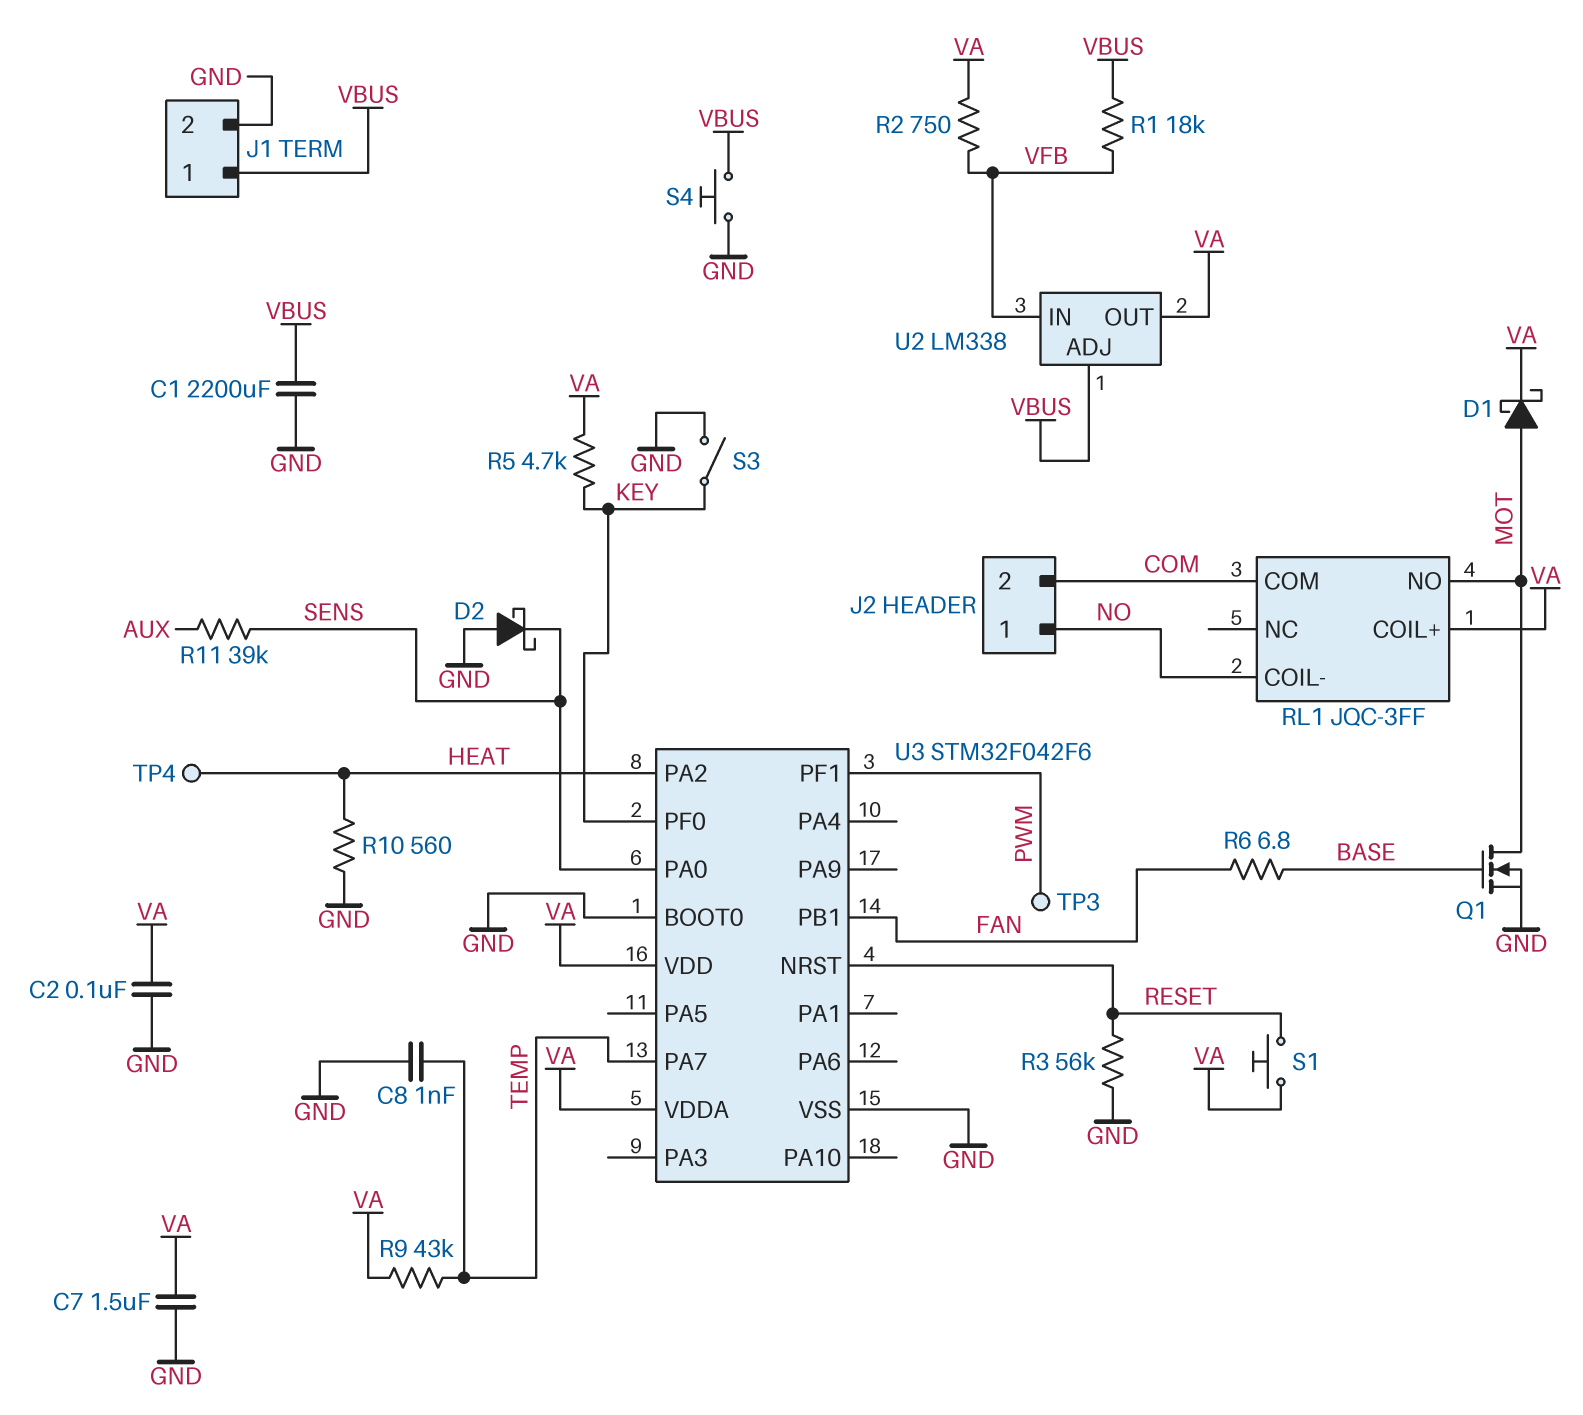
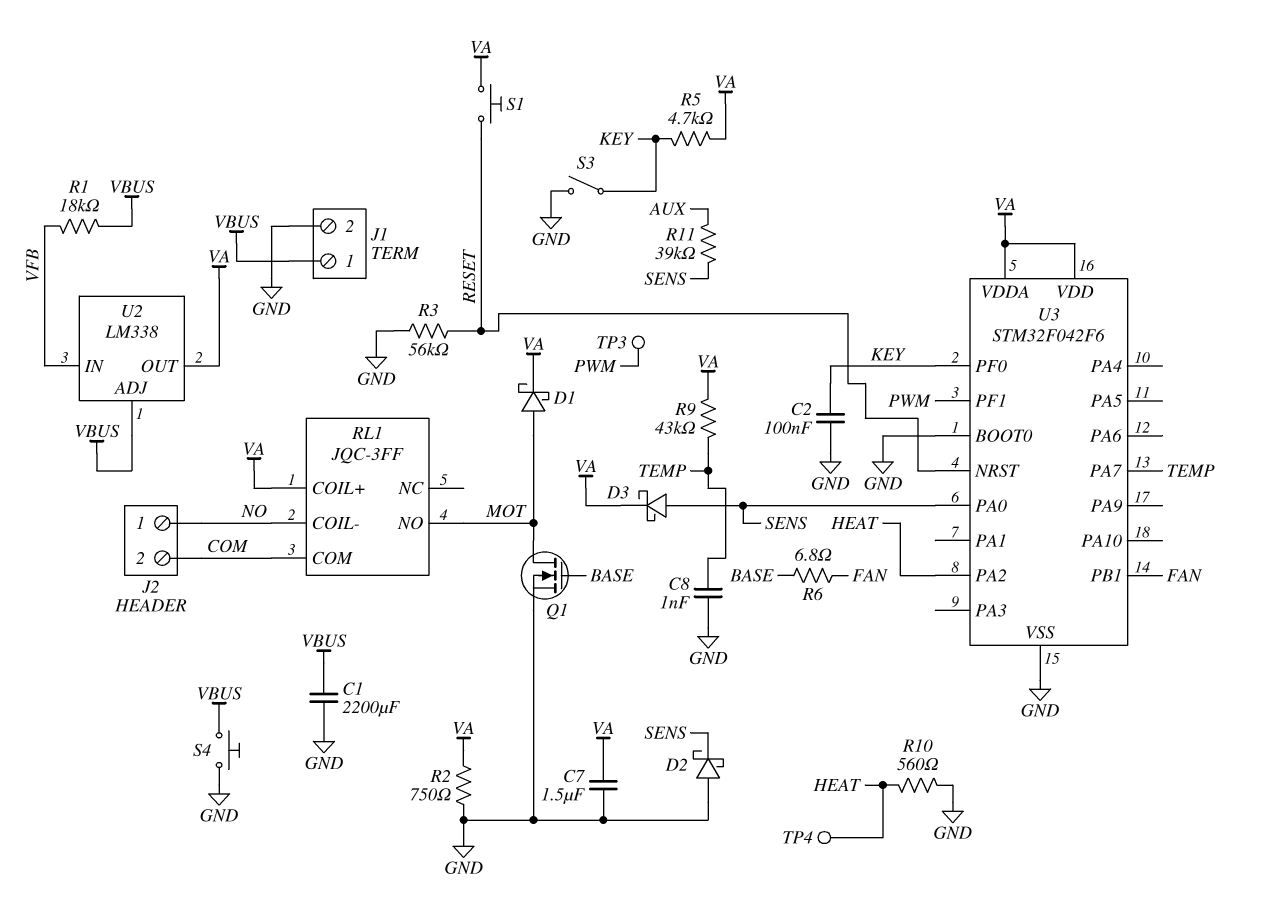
C2: 100nF (GND, VA) -> 100nF (GND, KEY)
D3: none -> schottky (A SENS, K VA)
R2: 750 (VA, VFB) -> 750 (GND, VA)

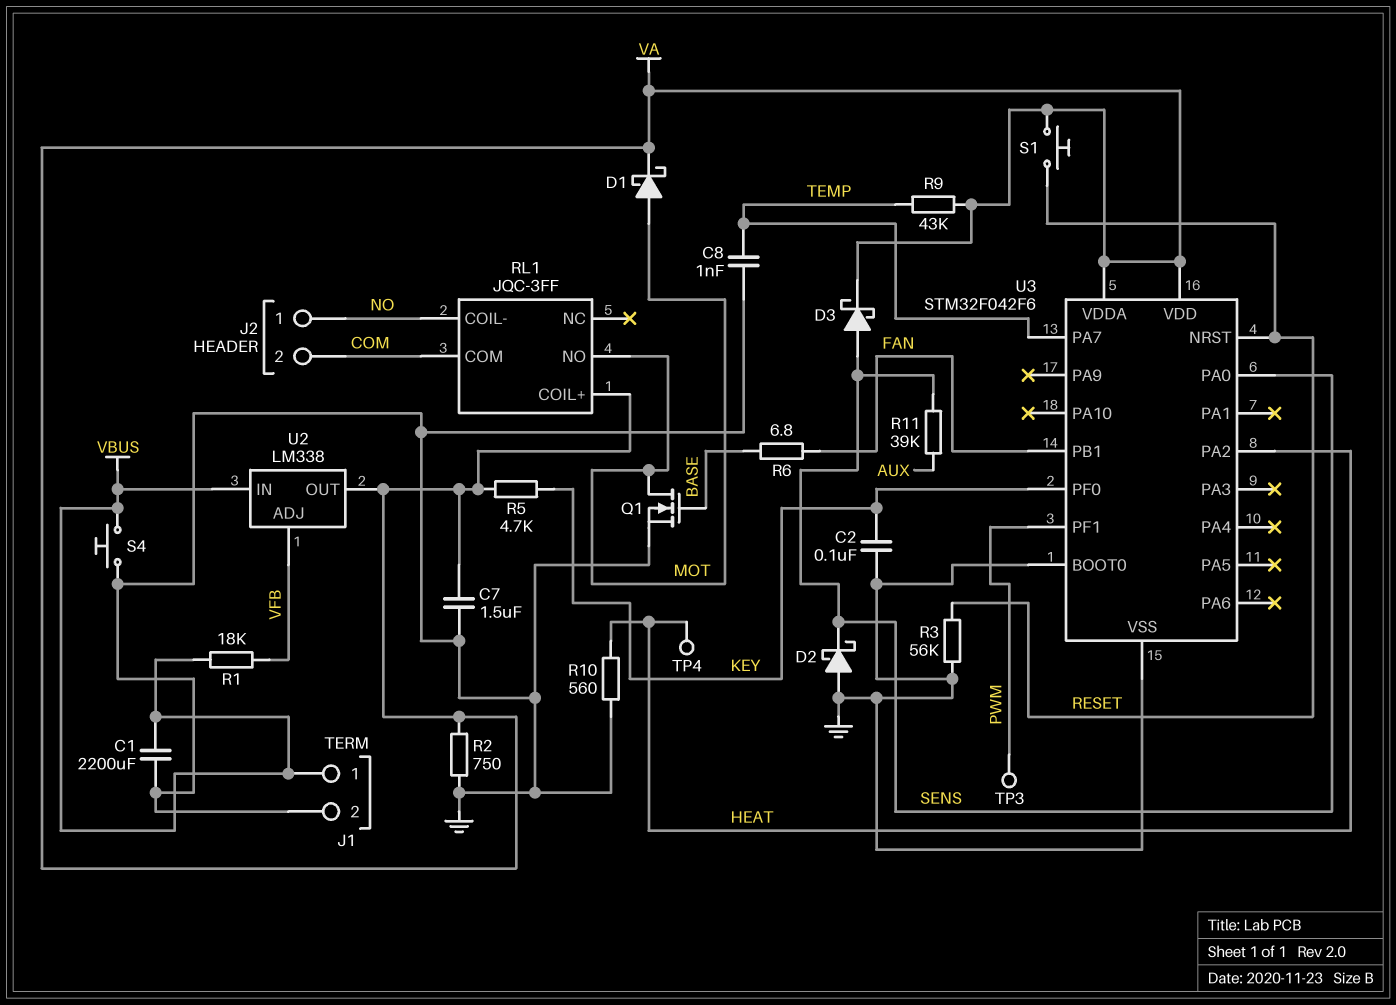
S3: switch (GND, KEY) -> none
U2 pin ADJ: VBUS -> VFB
U2 pin IN: VFB -> VBUS

